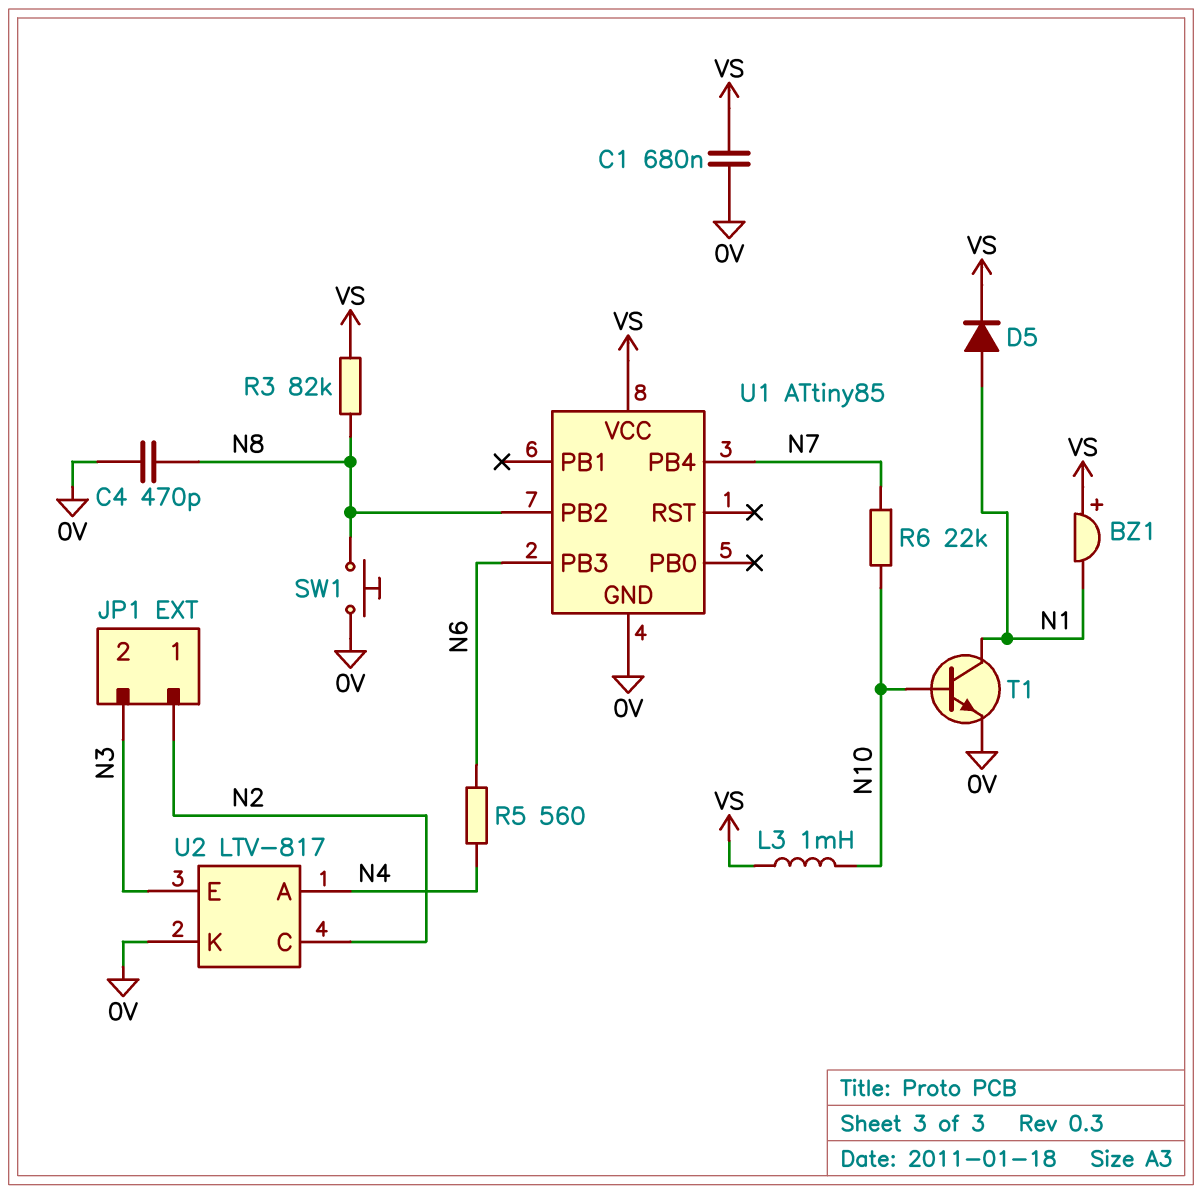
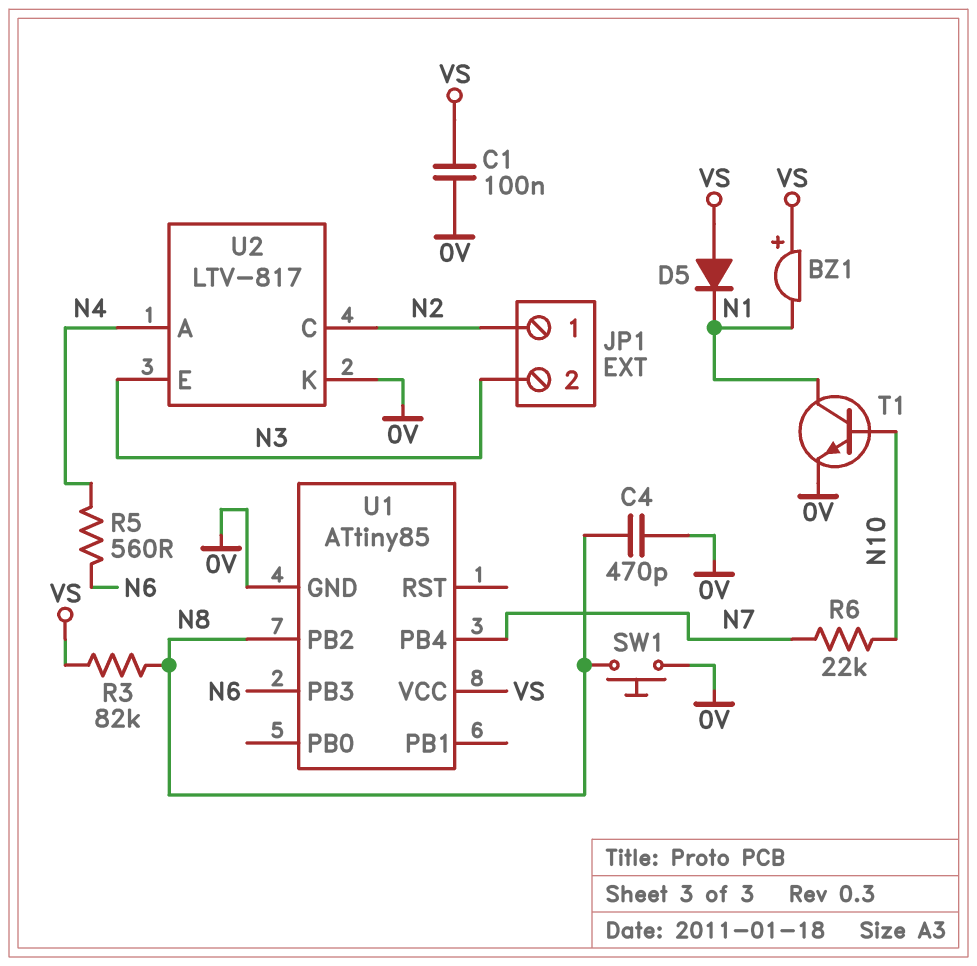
C1: 680nF (0V, VS) -> 100nF (0V, VS)
D5: diode (A N1, K VS) -> diode (A VS, K N1)
L3: 1mH (N10, VS) -> none

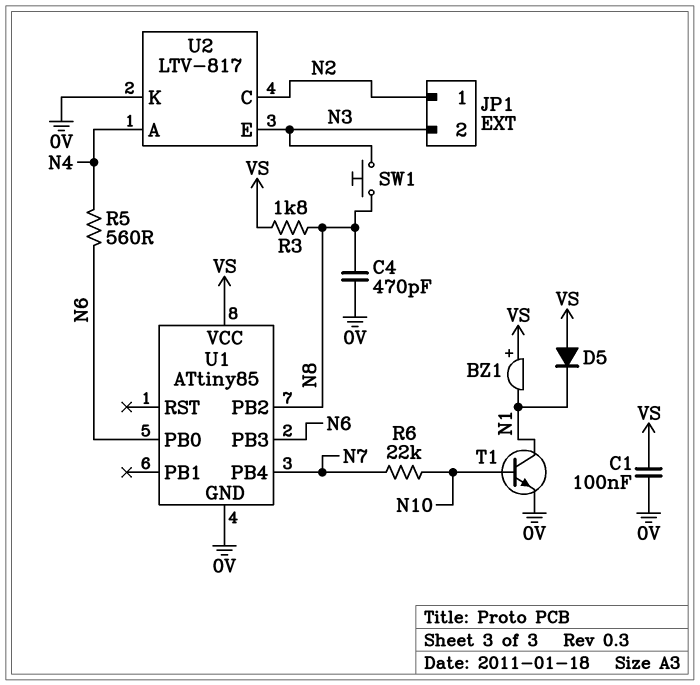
R3: 82k (N8, VS) -> 1.8k (N8, VS)
SW1: button (0V, N8) -> button (N3, N8)
U1 pin PB0: none -> N6

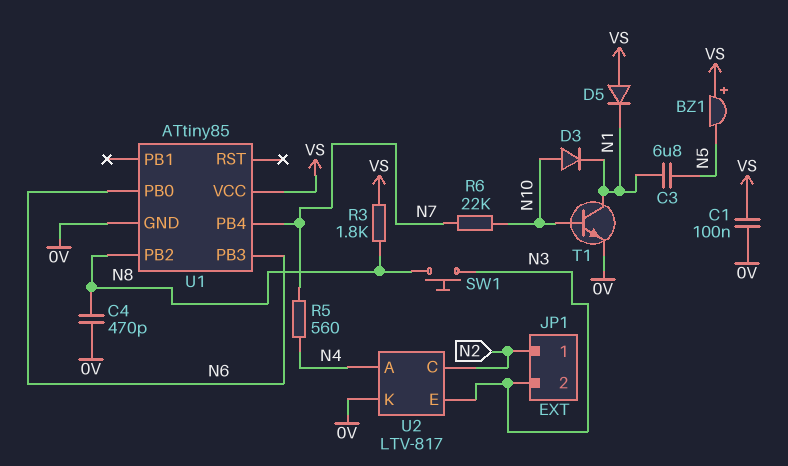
BZ1: buzzer (plus VS, minus N1) -> buzzer (plus VS, minus N5)
C3: none -> 6.8uF (N1, N5)
D3: none -> diode (A N10, K N1)
R5: 560 (N4, N6) -> 560 (N4, N7)

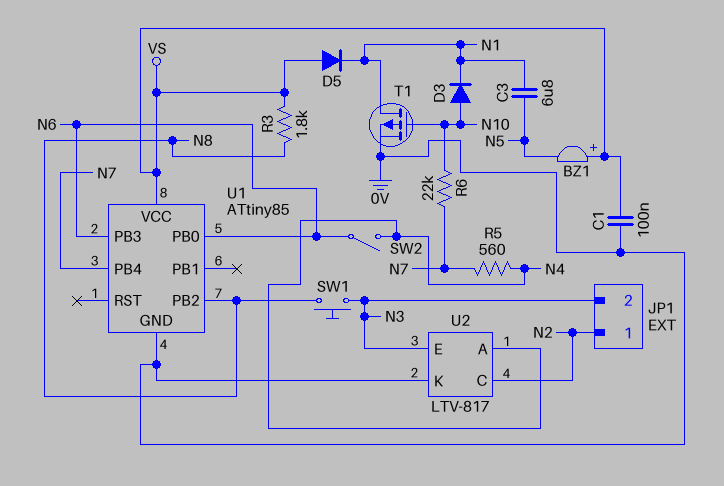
C4: 470pF (0V, N8) -> none
SW2: none -> switch (N4, N6)
T1: NPN (B N10, C N1, E 0V) -> PMOS (G N10, D N1, S 0V)

